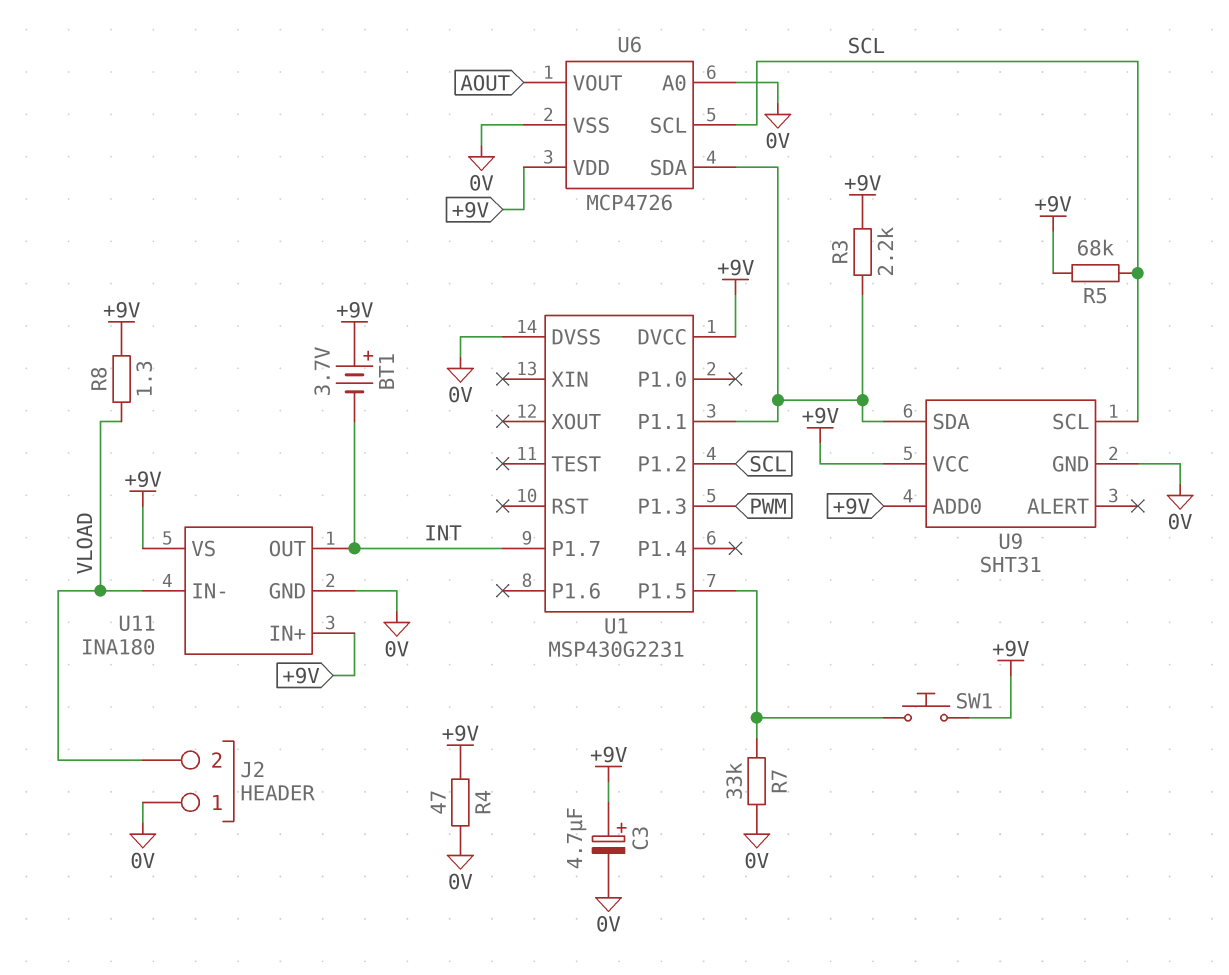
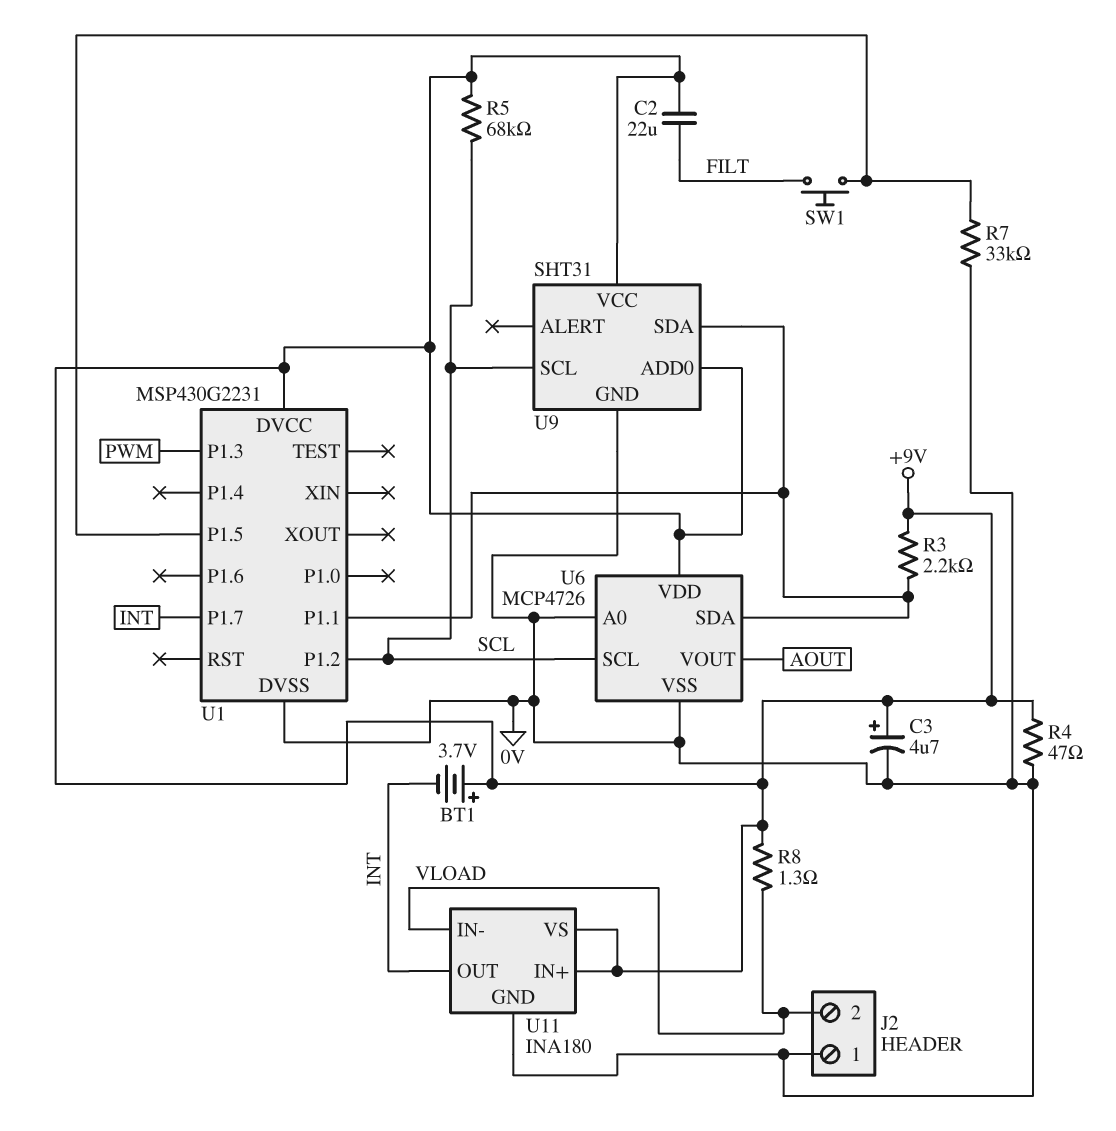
C2: none -> 22uF (+9V, FILT)
SW1: button (+9V, U1/P1.5) -> button (FILT, U1/P1.5)

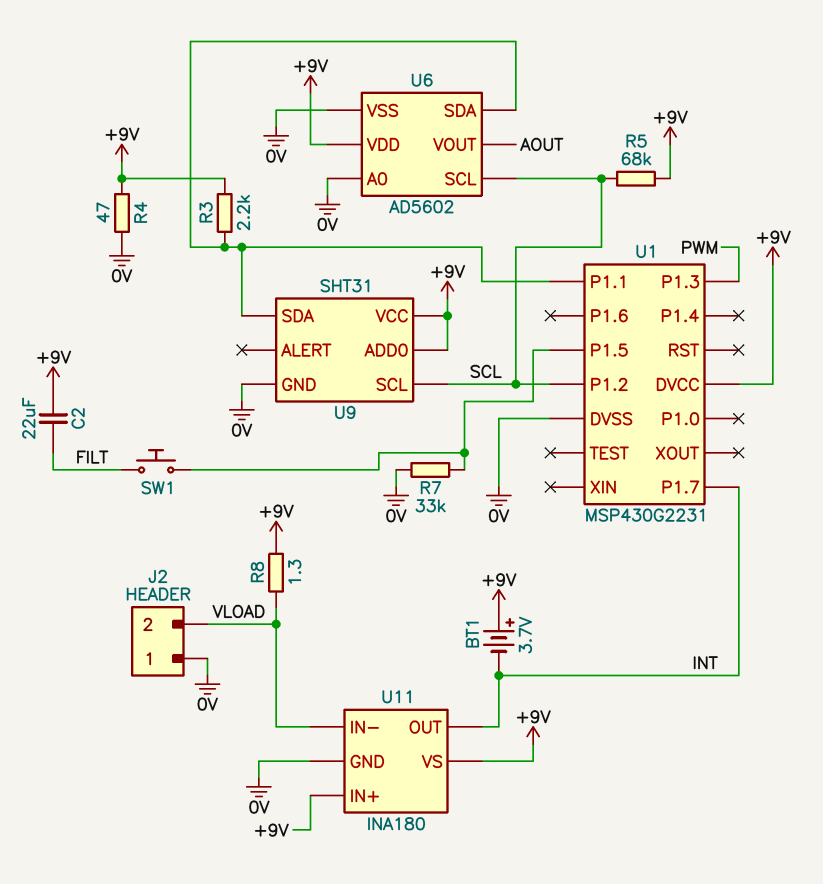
C3: 4.7uF (plus +9V, minus 0V) -> none
U6: MCP4726 -> AD5602

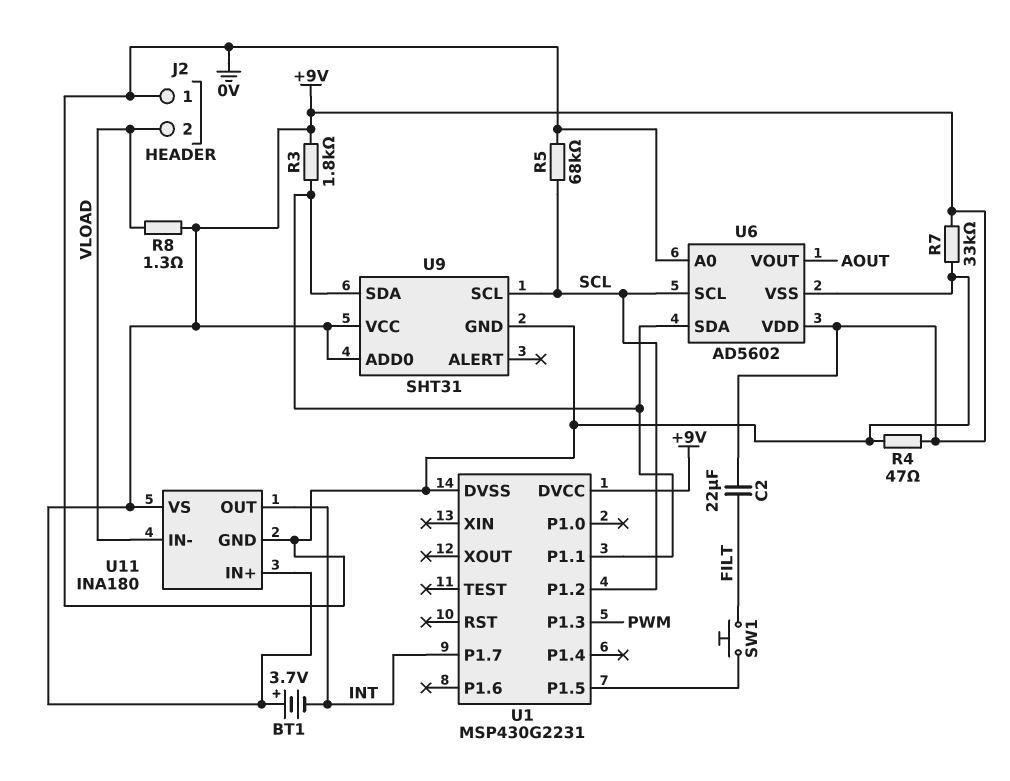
R3: 2.2k (+9V, U1/P1.1) -> 1.8k (+9V, U1/P1.1)
R5: 68k (+9V, SCL) -> 68k (0V, SCL)
R7: 33k (0V, U1/P1.5) -> 33k (+9V, 0V)

